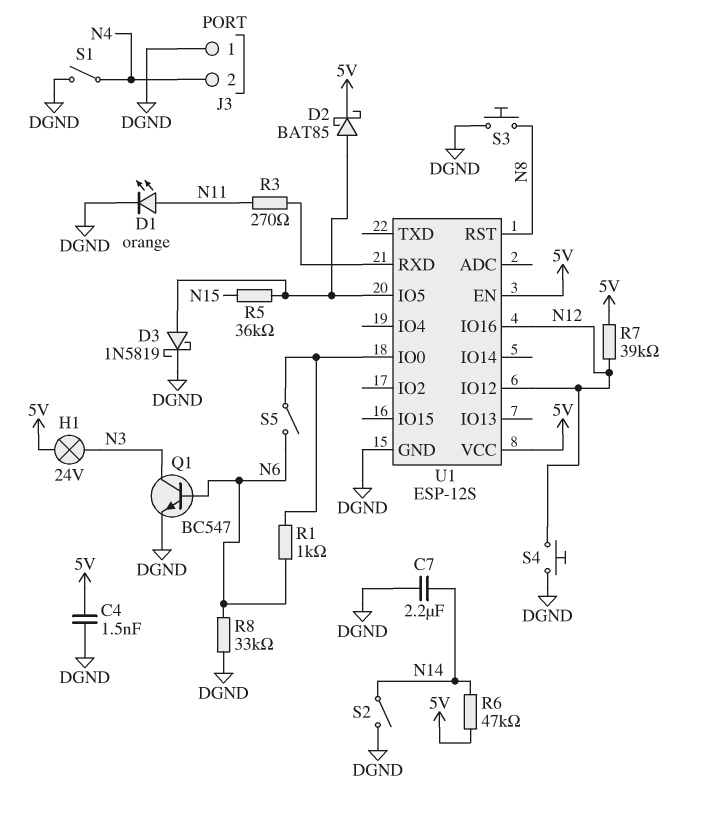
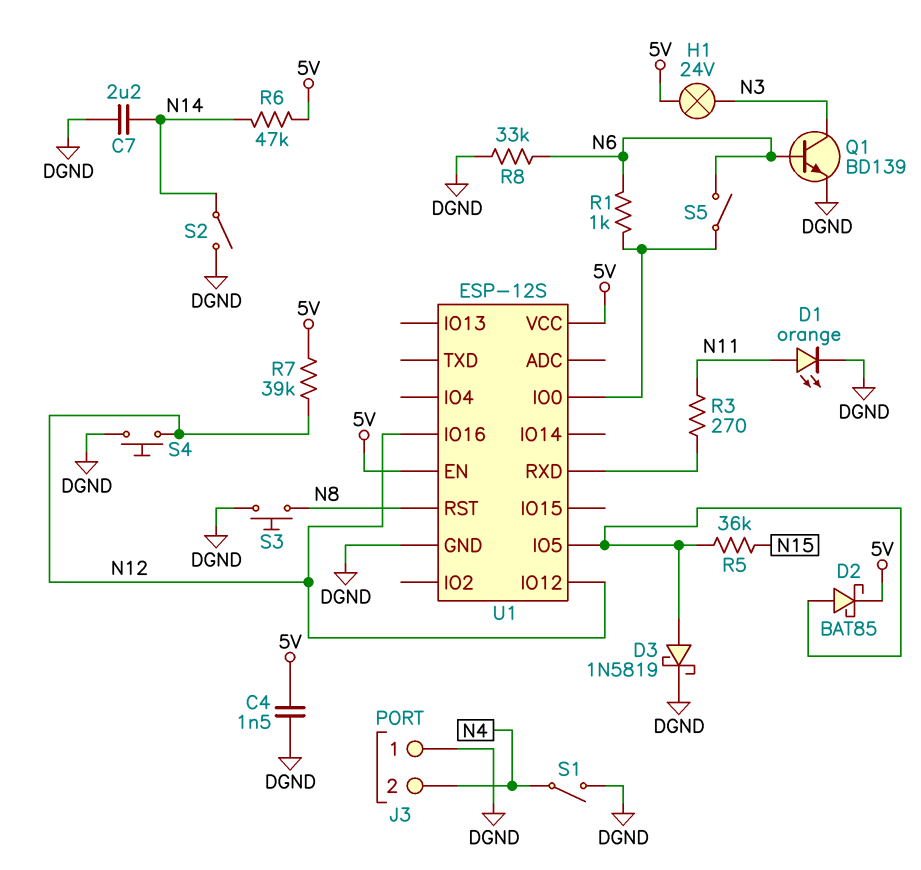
Q1: NPN BC547 (B N6, C N3, E DGND) -> NPN BD139 (B N6, C N3, E DGND)

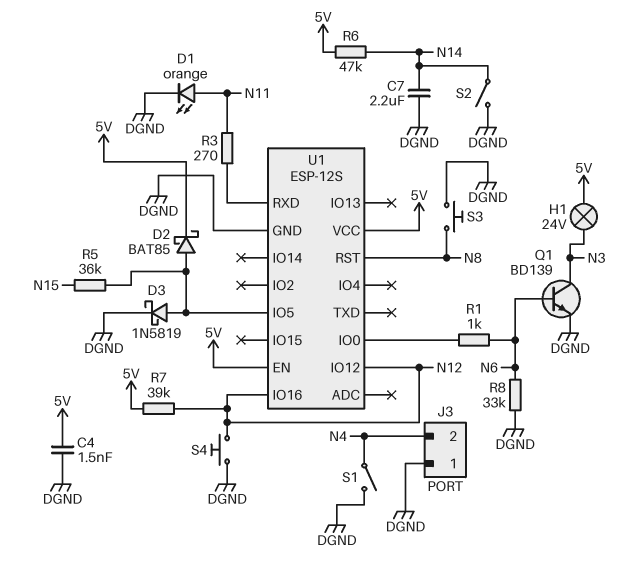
S5: switch (N6, U1/IO0) -> none

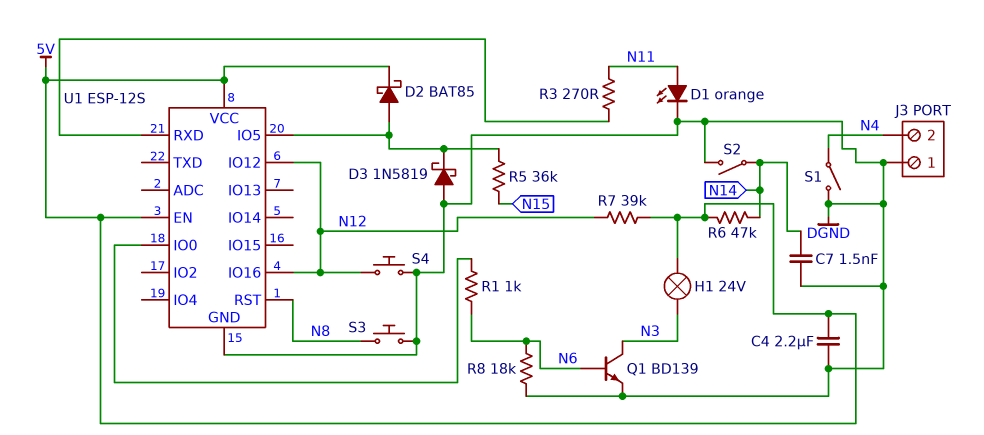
C4: 1.5nF (5V, DGND) -> 2.2uF (5V, DGND)
C7: 2.2uF (DGND, N14) -> 1.5nF (DGND, N14)
D3: schottky 1N5819 (A U1/IO5, K DGND) -> schottky 1N5819 (A DGND, K U1/IO5)
R8: 33k (DGND, N6) -> 18k (DGND, N6)

